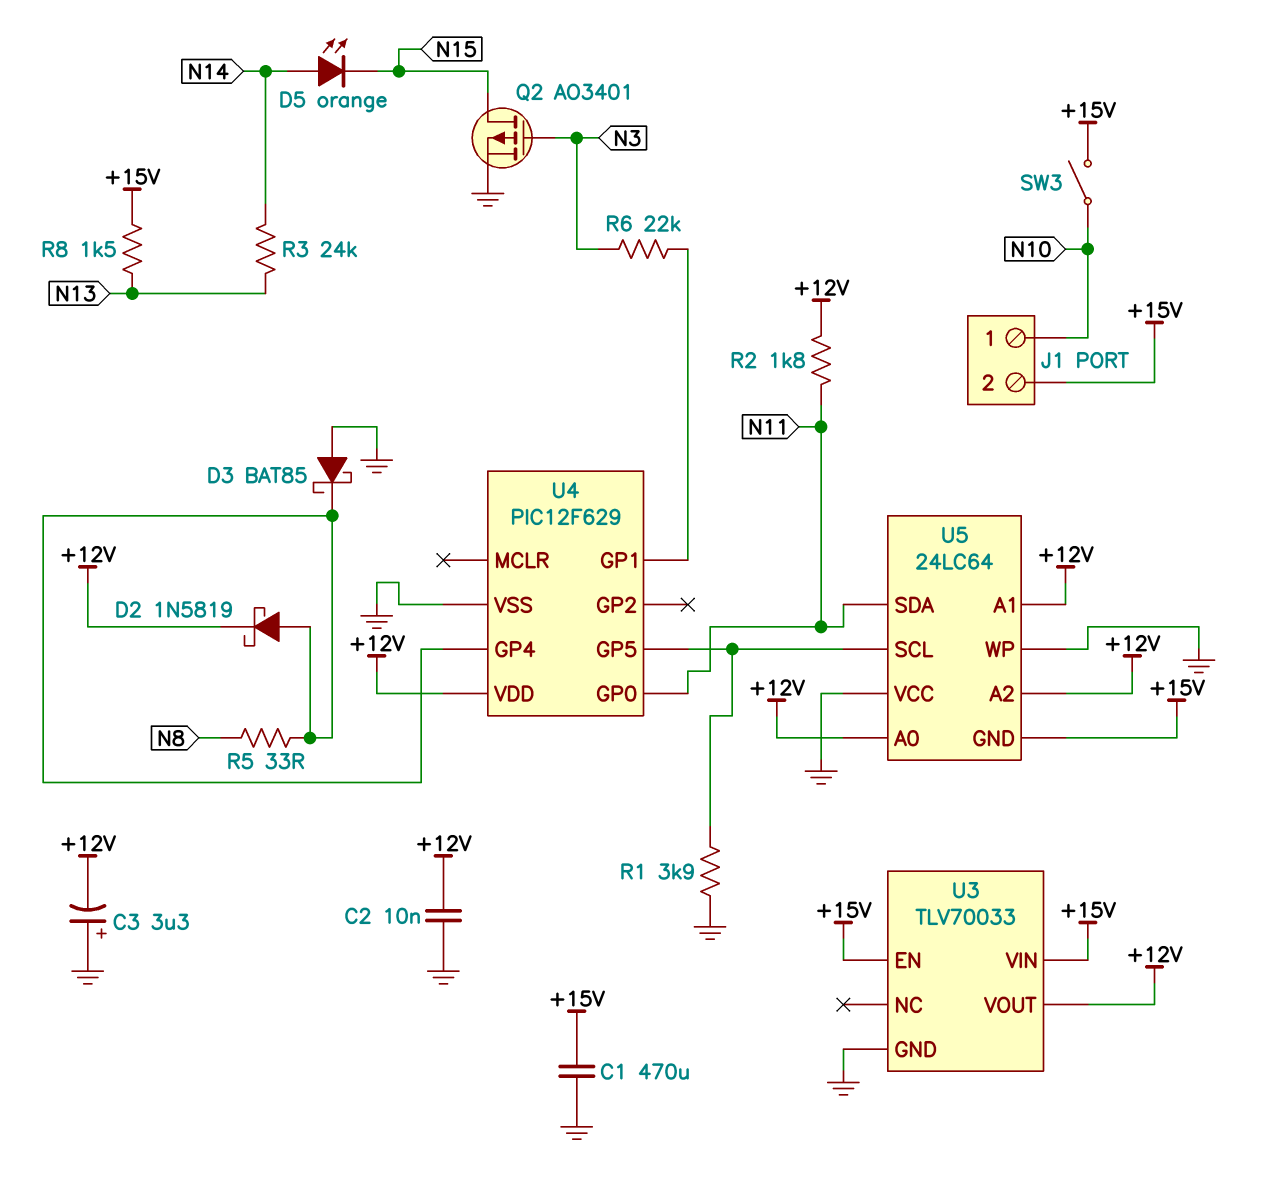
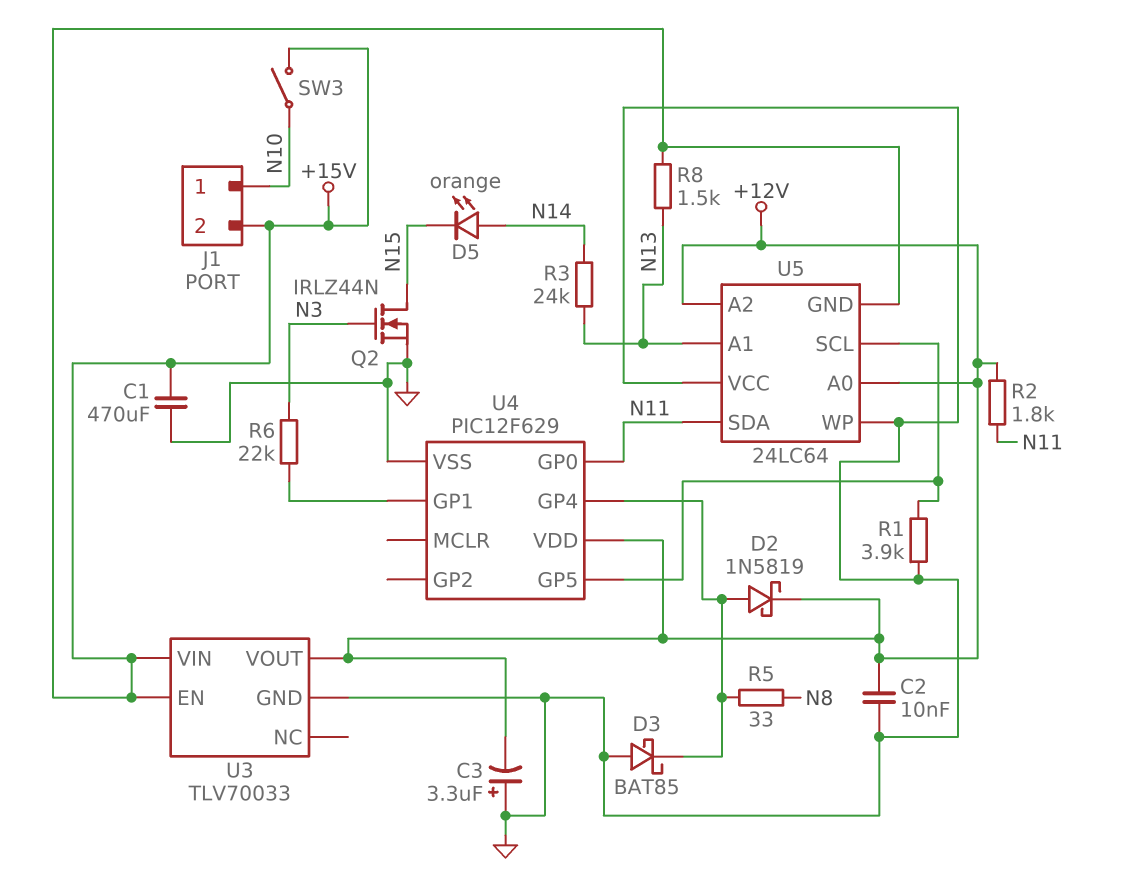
Q2: PMOS AO3401 (G N3, D N15, S GND) -> NMOS IRLZ44N (G N3, D N15, S GND)
U5 pin A1: +12V -> N13

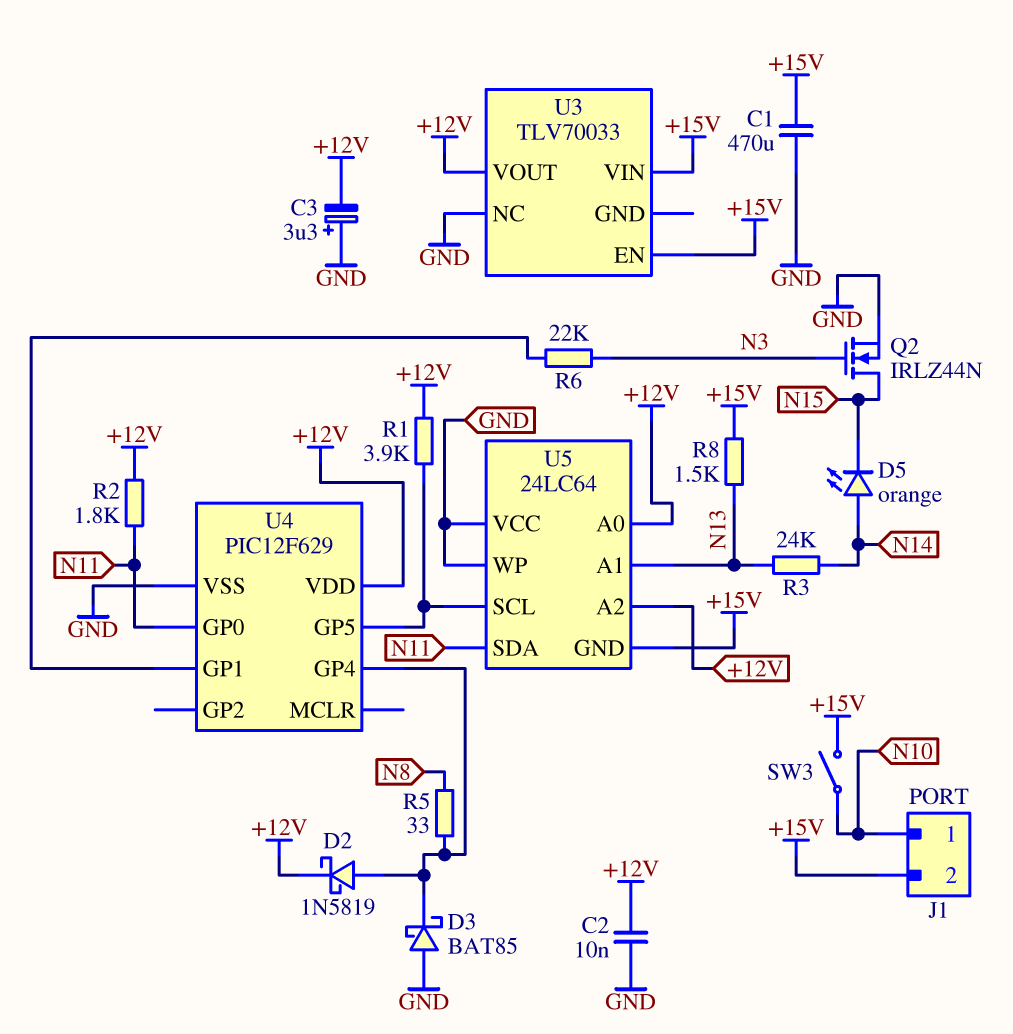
R1: 3.9k (GND, U4/GP5) -> 3.9k (+12V, U4/GP5)
U3 pin GND: GND -> none
U3 pin NC: none -> GND

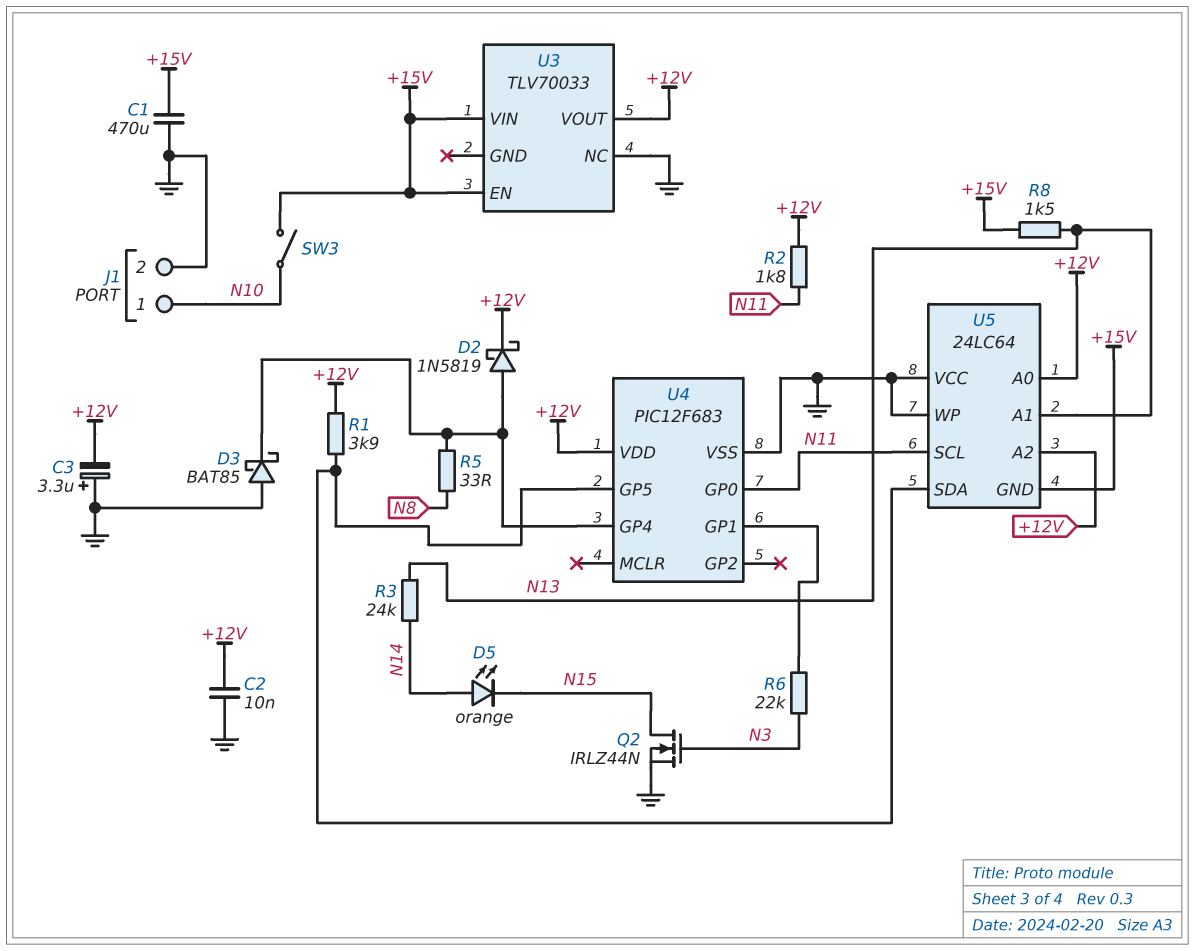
J1 pin 2: +15V -> GND
U4: PIC12F629 -> PIC12F683
U5 pin SCL: U4/GP5 -> N11
U5 pin SDA: N11 -> U4/GP5

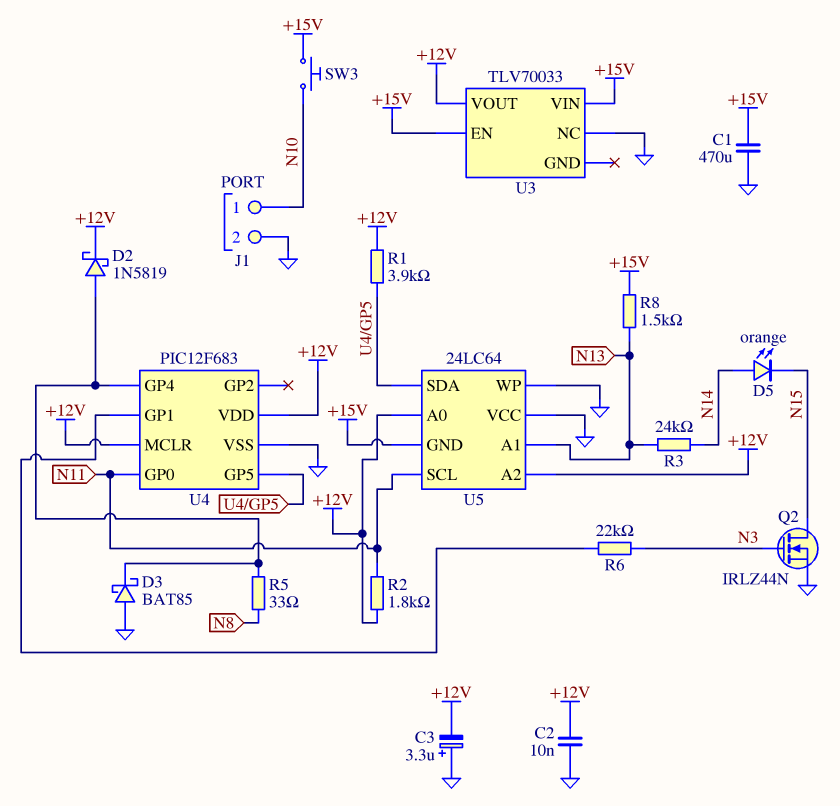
SW3: switch (+15V, N10) -> button (+15V, N10)
U4 pin MCLR: none -> +12V

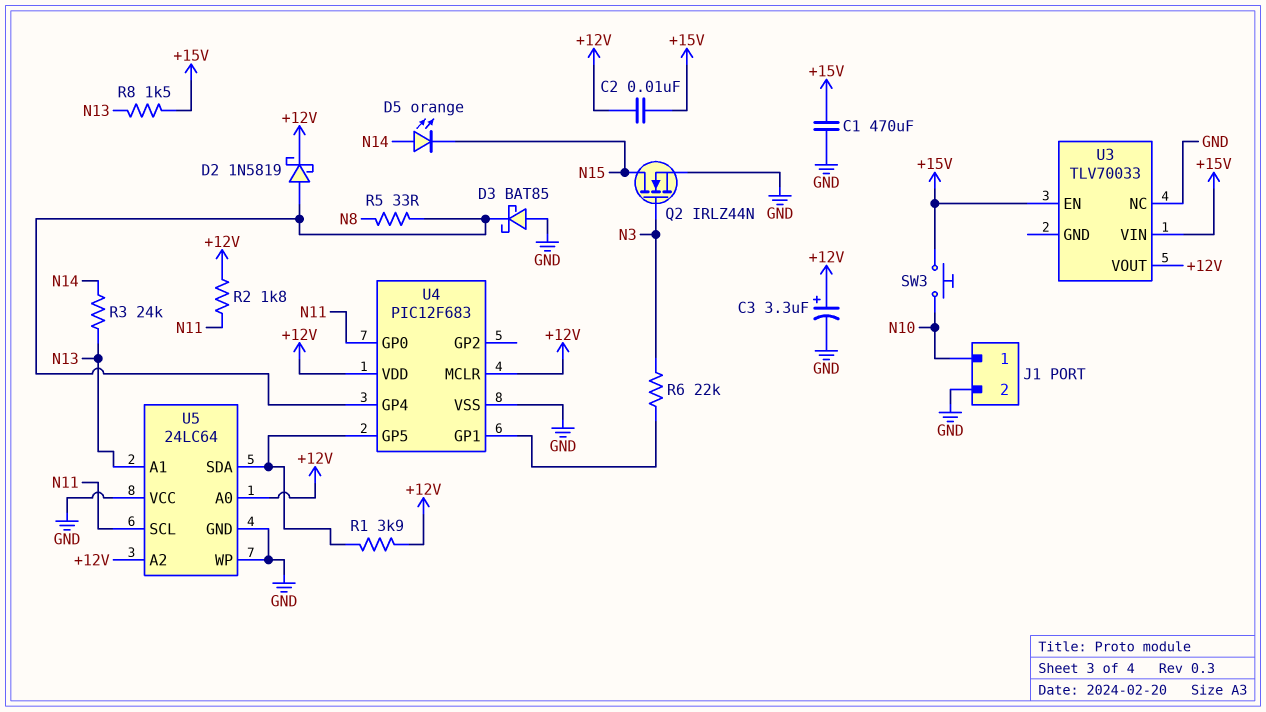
C2: 10nF (+12V, GND) -> 10nF (+12V, +15V)
C3: 3.3uF (plus GND, minus +12V) -> 3.3uF (plus +12V, minus GND)
U5 pin GND: +15V -> GND

